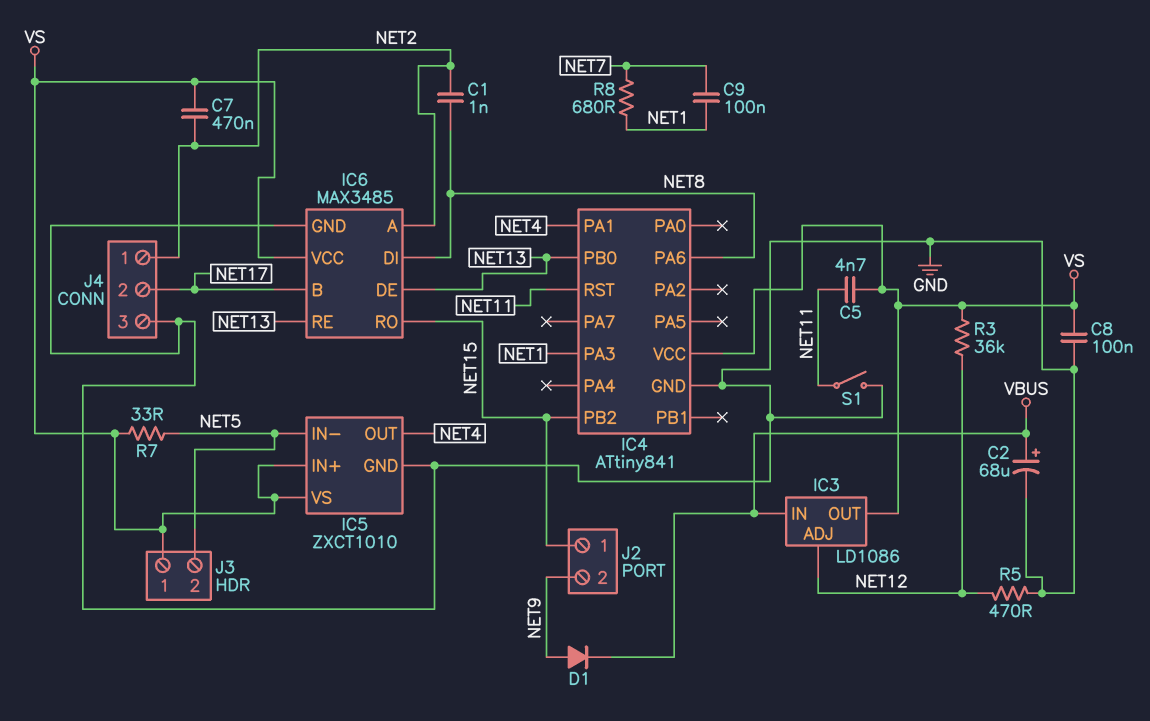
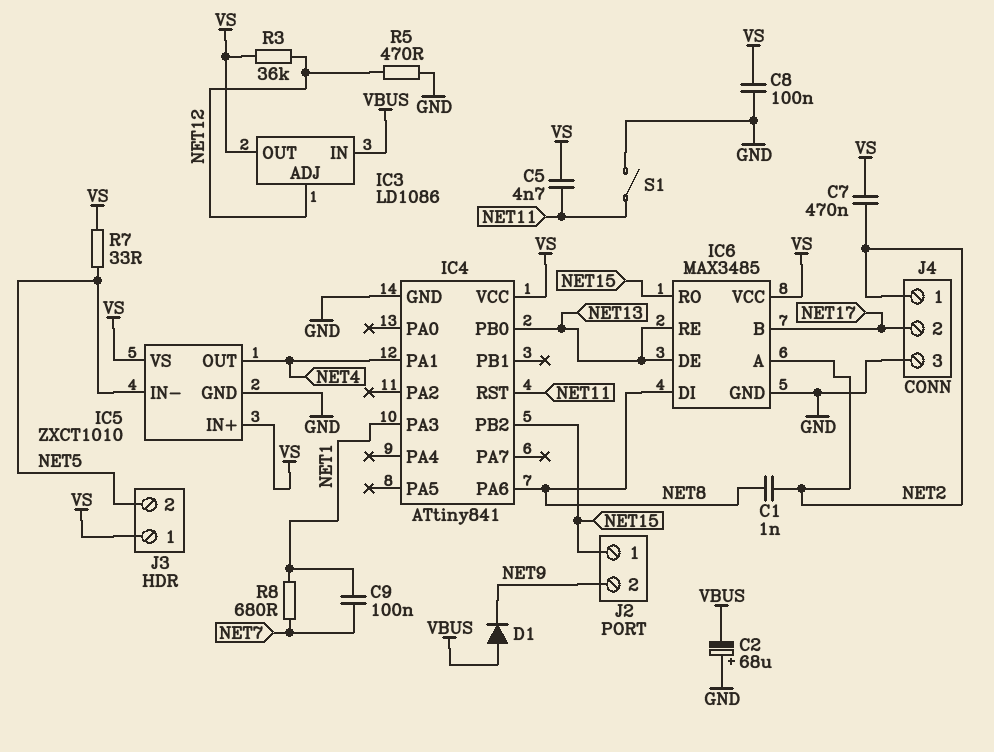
C2: 68uF (plus VBUS, minus GND) -> 68uF (plus GND, minus VBUS)
D1: diode (A NET9, K VBUS) -> diode (A VBUS, K NET9)

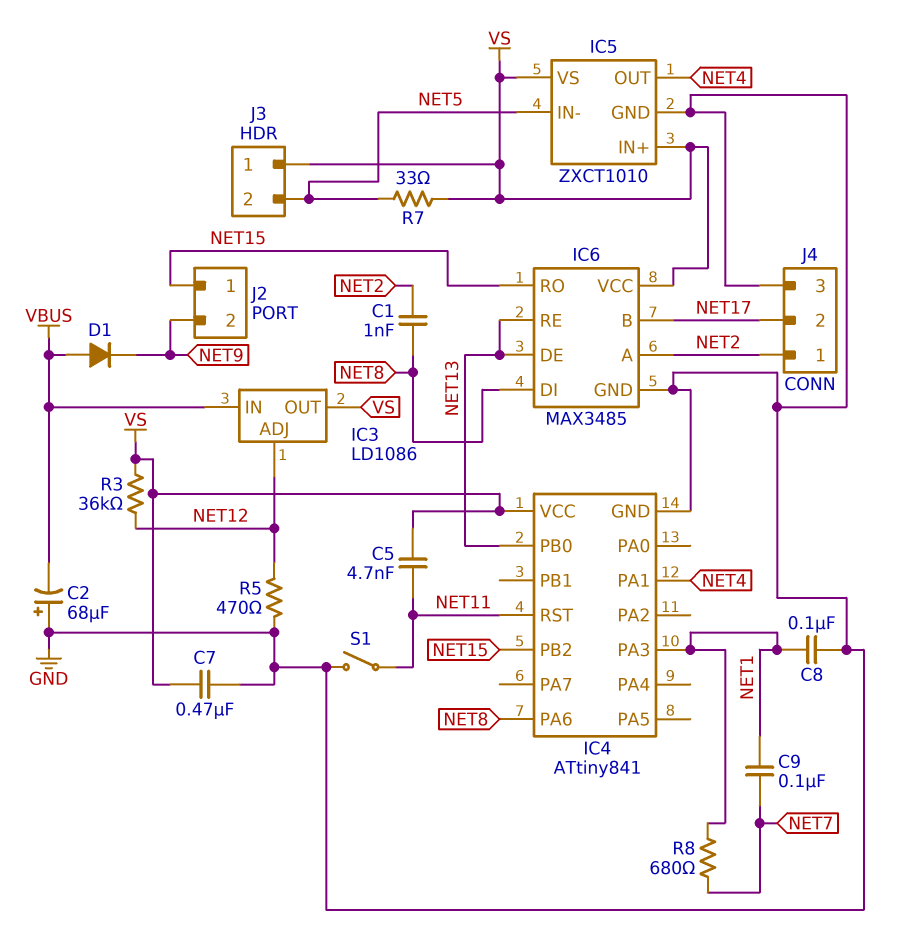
C7: 470nF (NET2, VS) -> 470nF (GND, VS)
C8: 100nF (GND, VS) -> 100nF (GND, NET1)

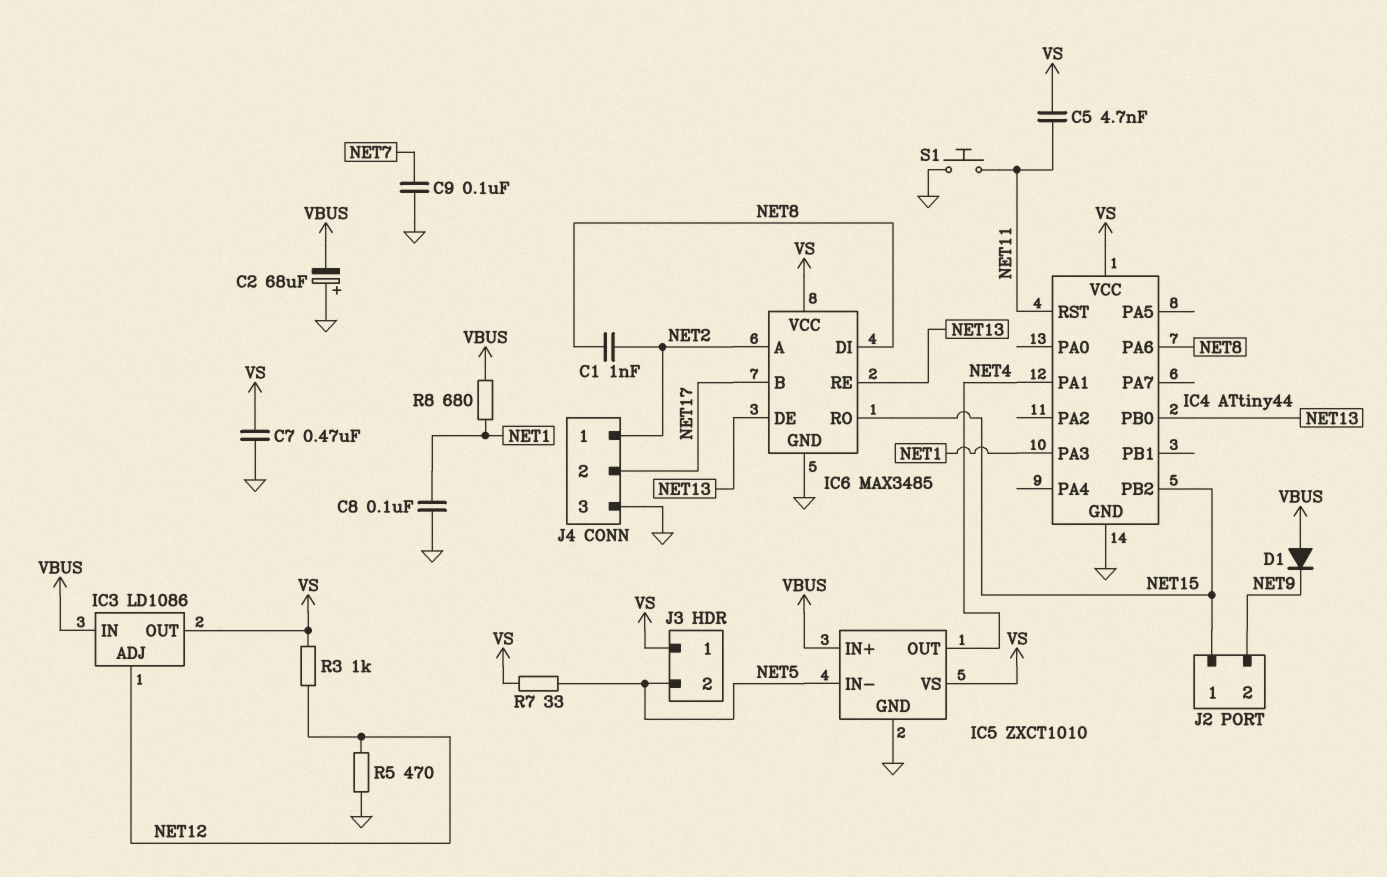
C9: 100nF (NET1, NET7) -> 100nF (GND, NET7)
IC4: ATtiny841 -> ATtiny44
IC5 pin IN+: VS -> VBUS
R3: 36k (NET12, VS) -> 1k (NET12, VS)
R8: 680 (NET1, NET7) -> 680 (NET1, VBUS)
S1: switch (GND, NET11) -> button (GND, NET11)

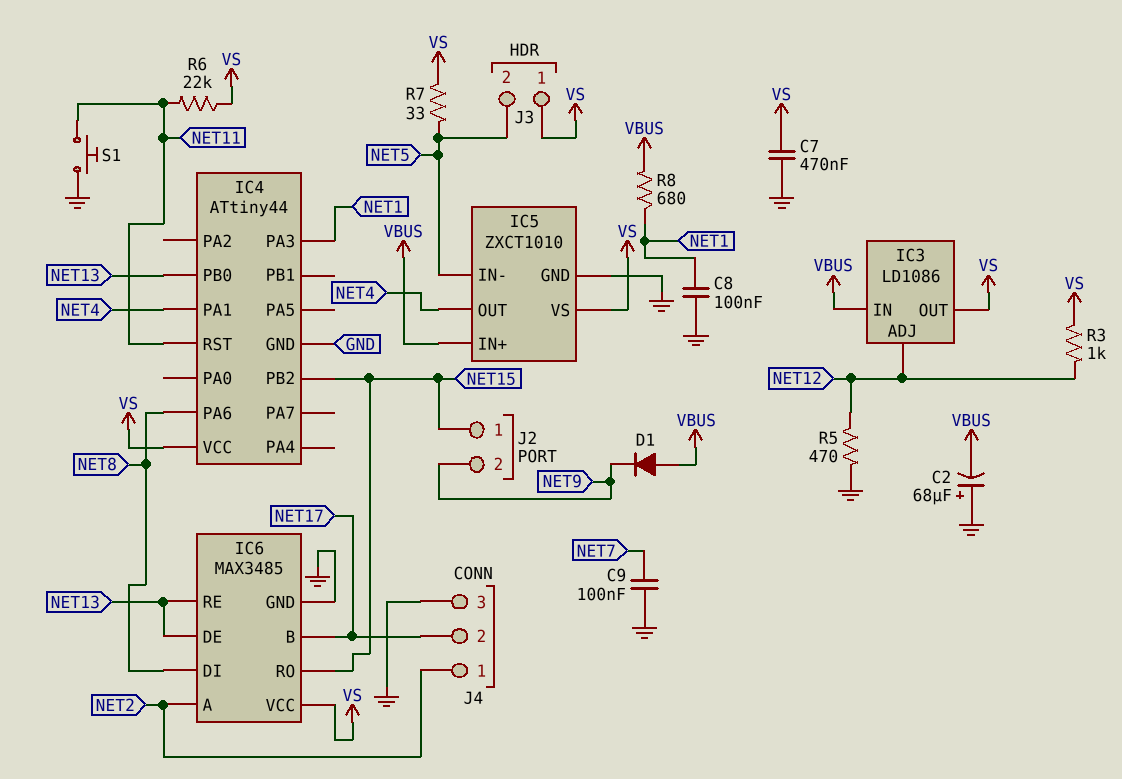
C1: 1nF (NET2, NET8) -> none
C5: 4.7nF (NET11, VS) -> none
R6: none -> 22k (NET11, VS)

